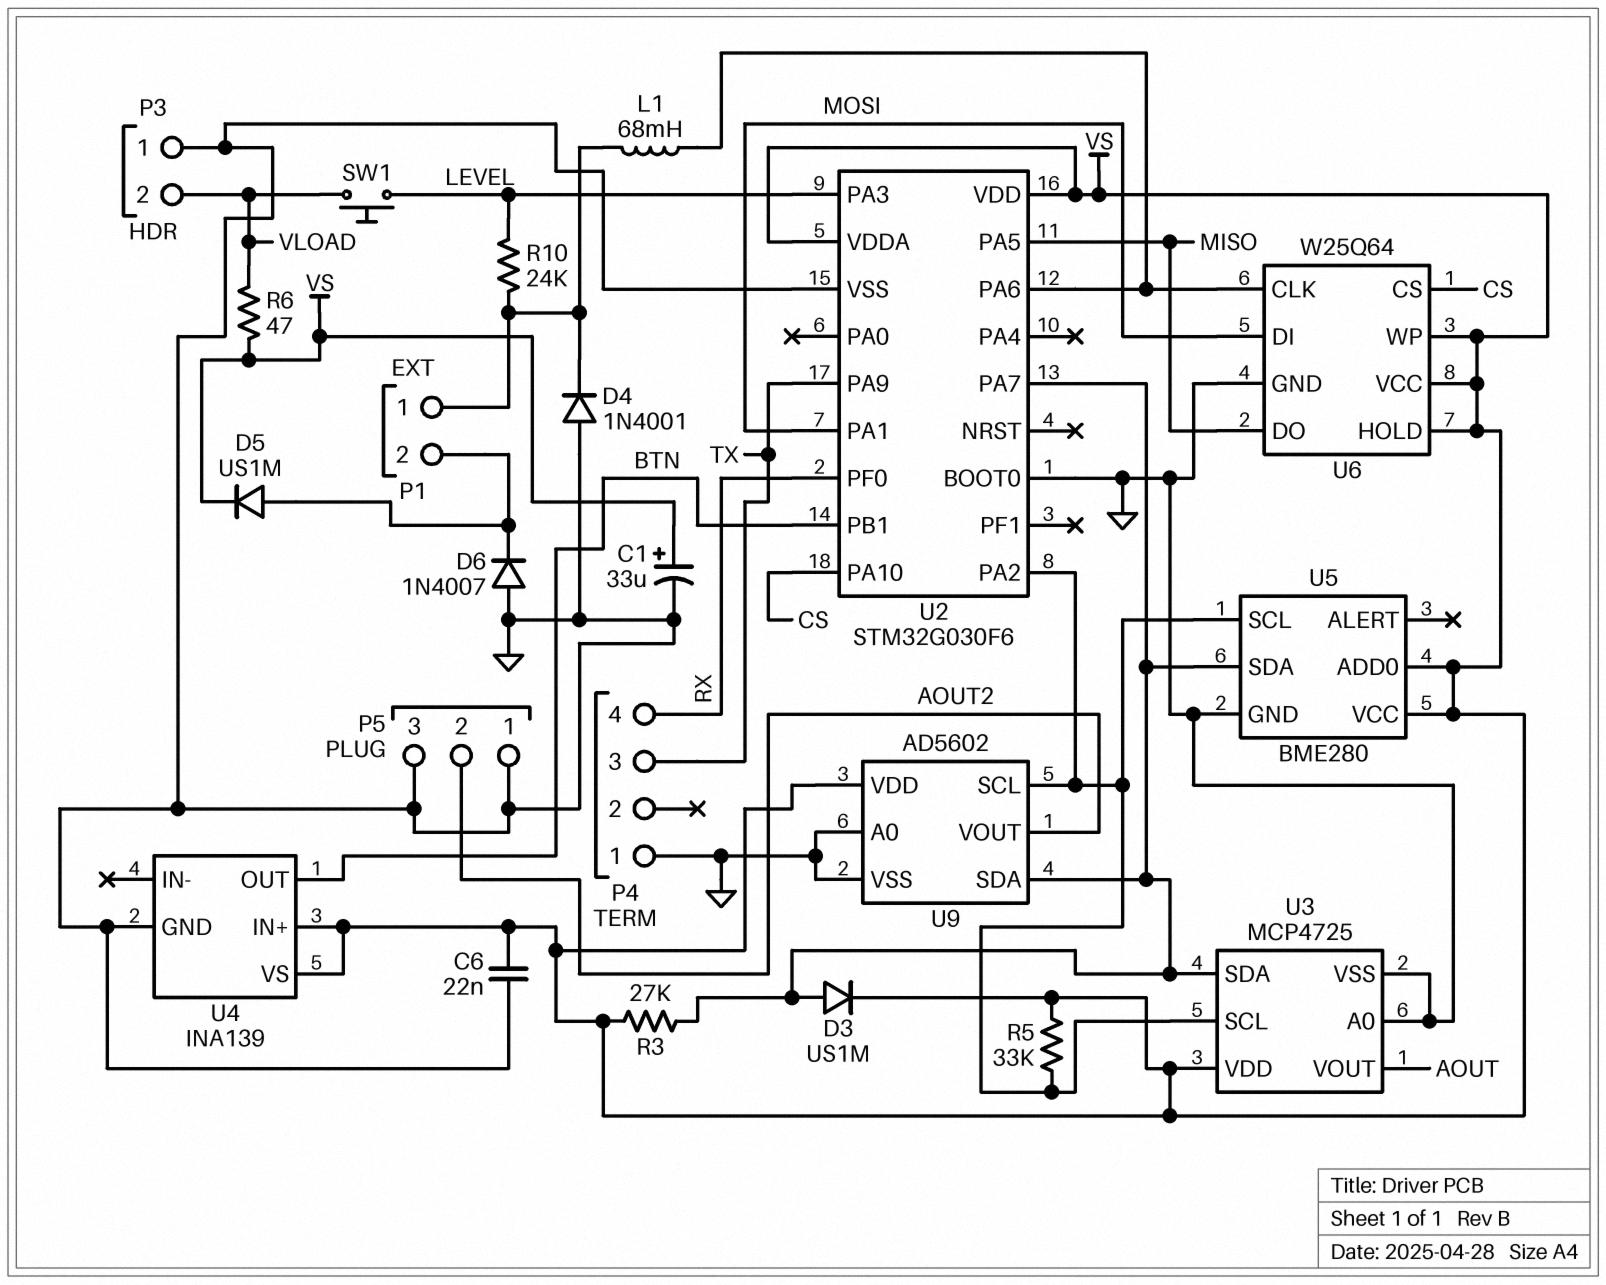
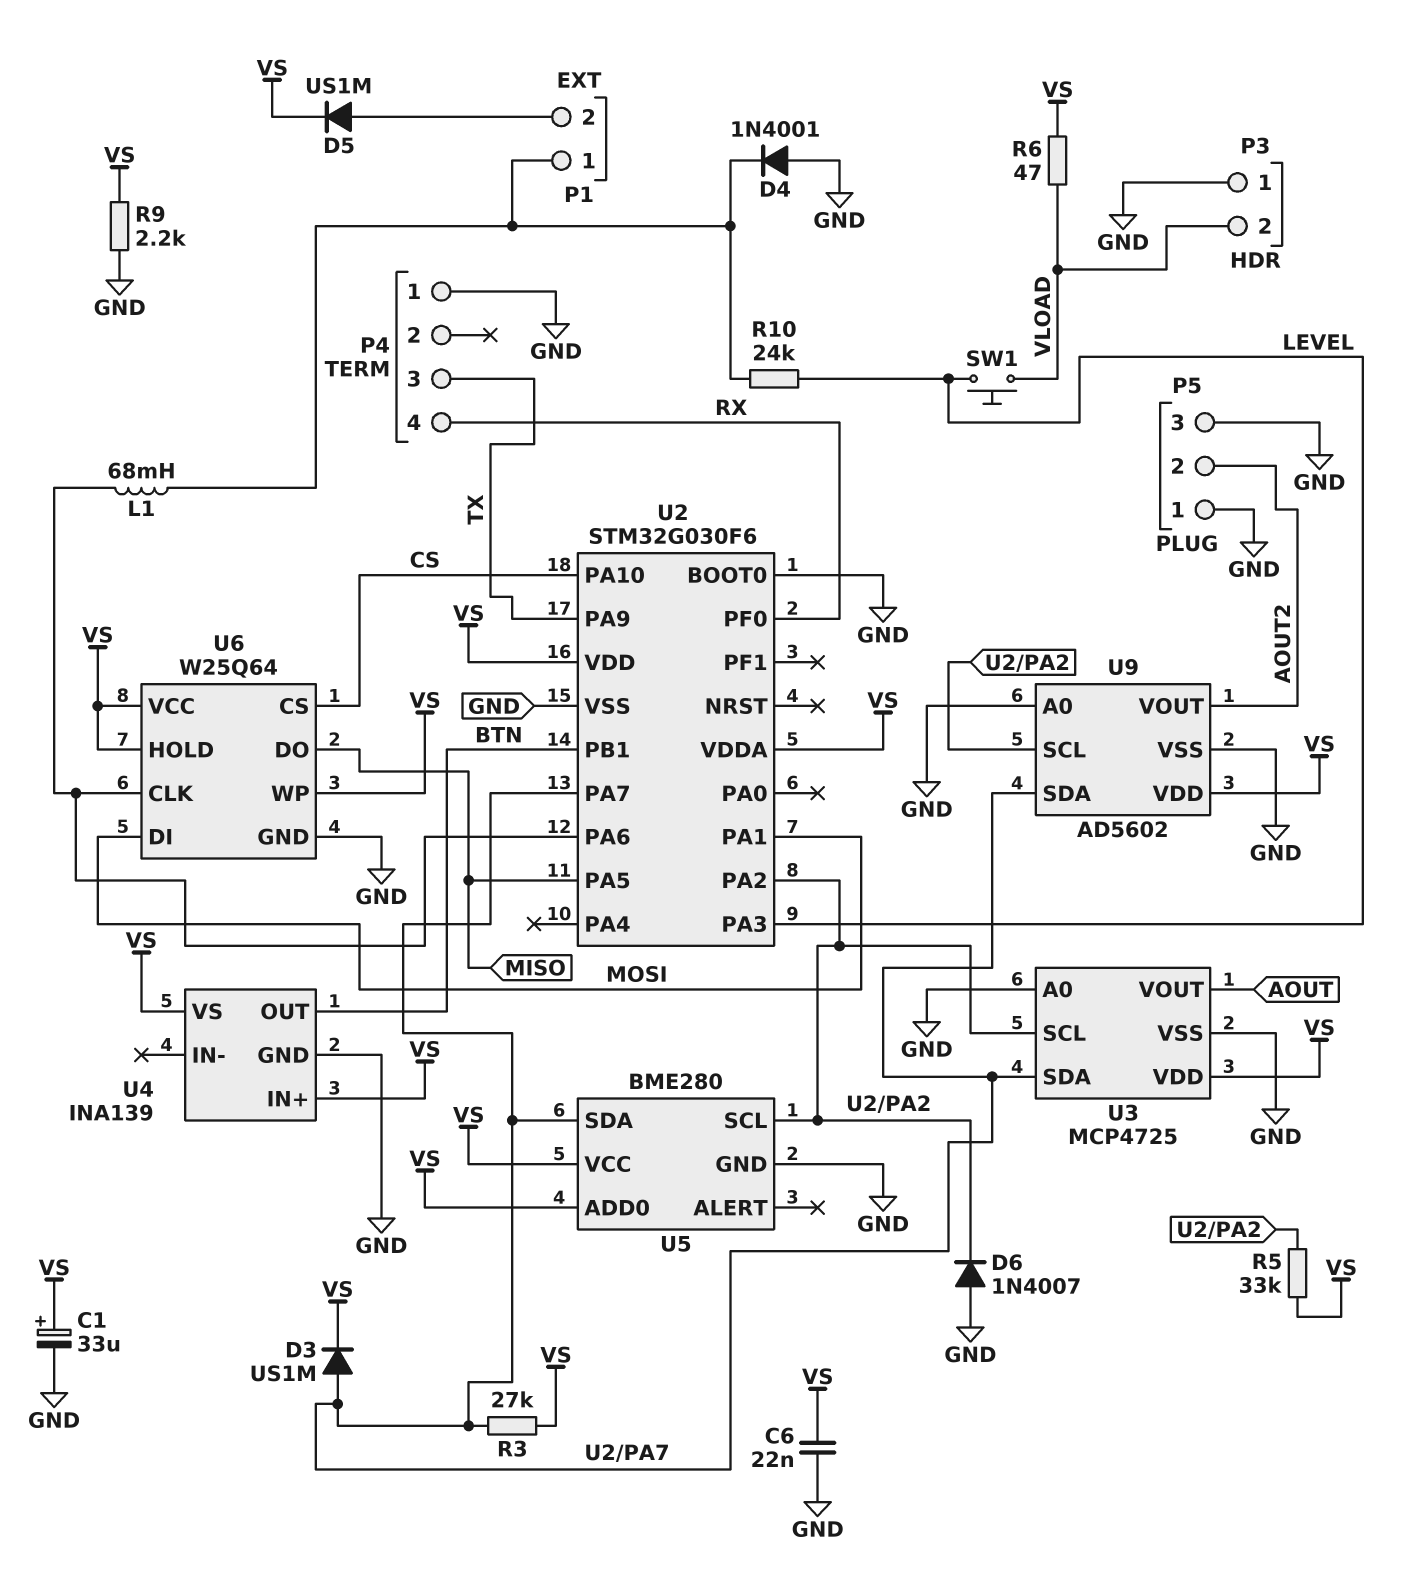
D6: diode 1N4007 (A GND, K P1/2) -> diode 1N4007 (A GND, K U2/PA2)
R9: none -> 2.2k (GND, VS)

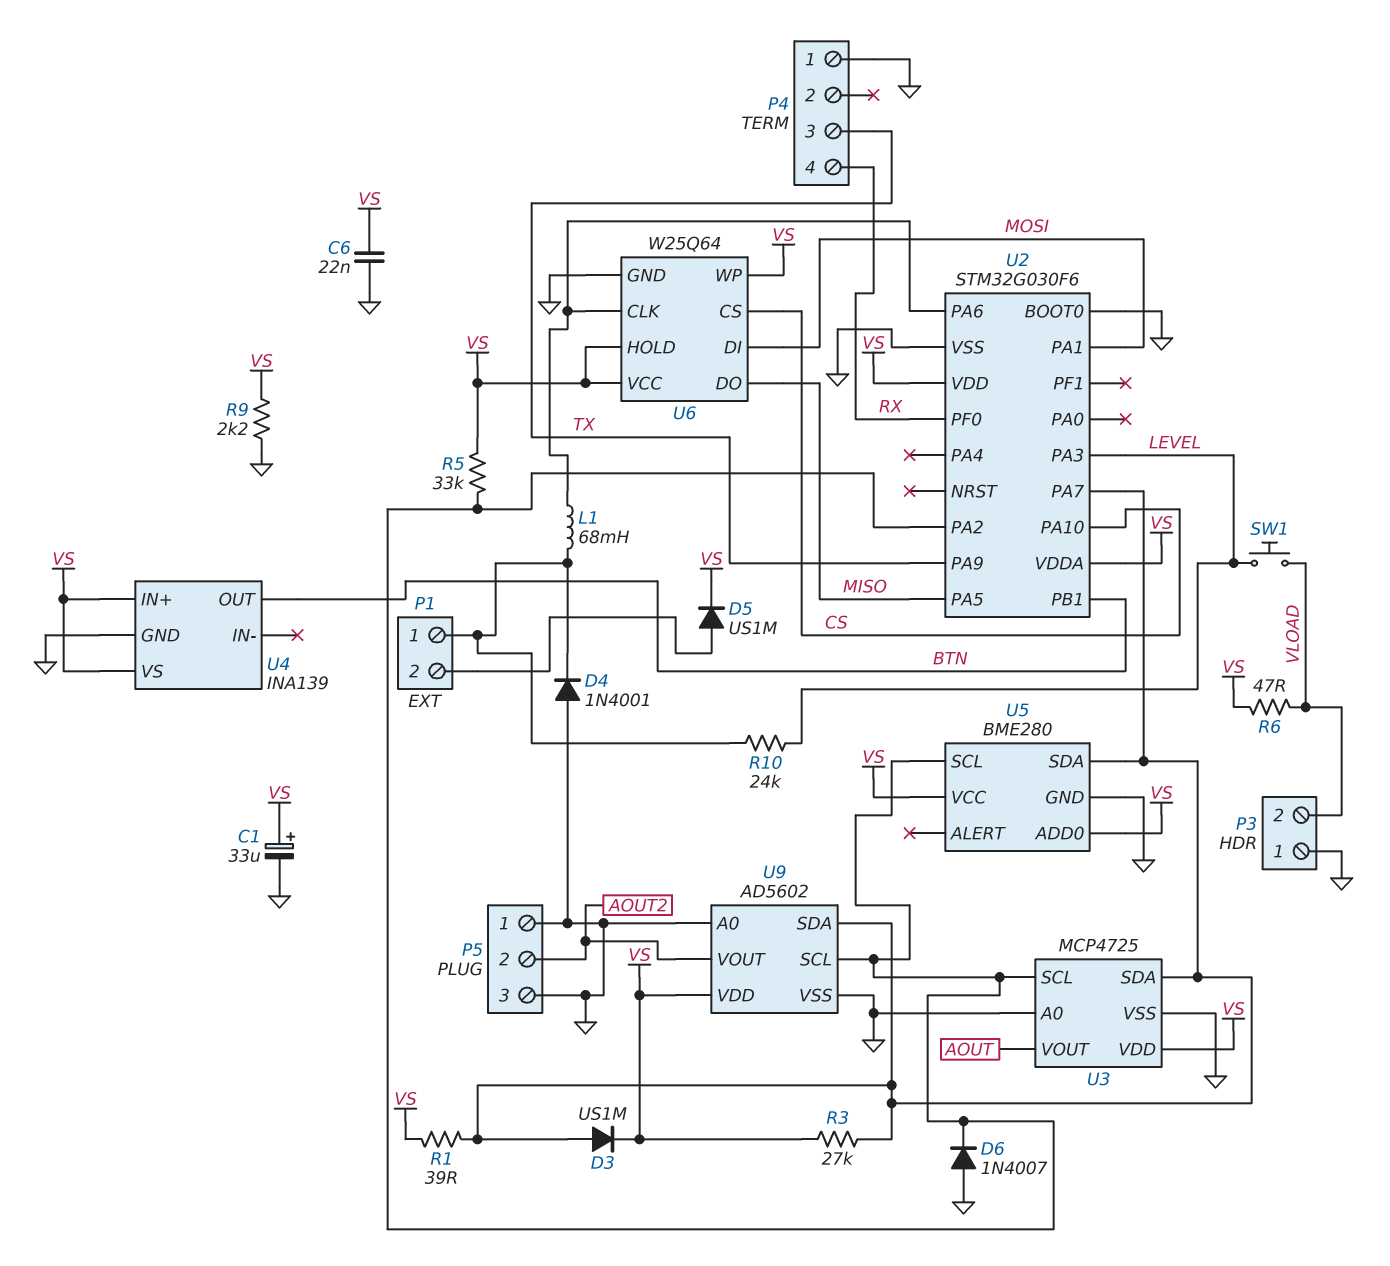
R1: none -> 39 (U2/PA7, VS)

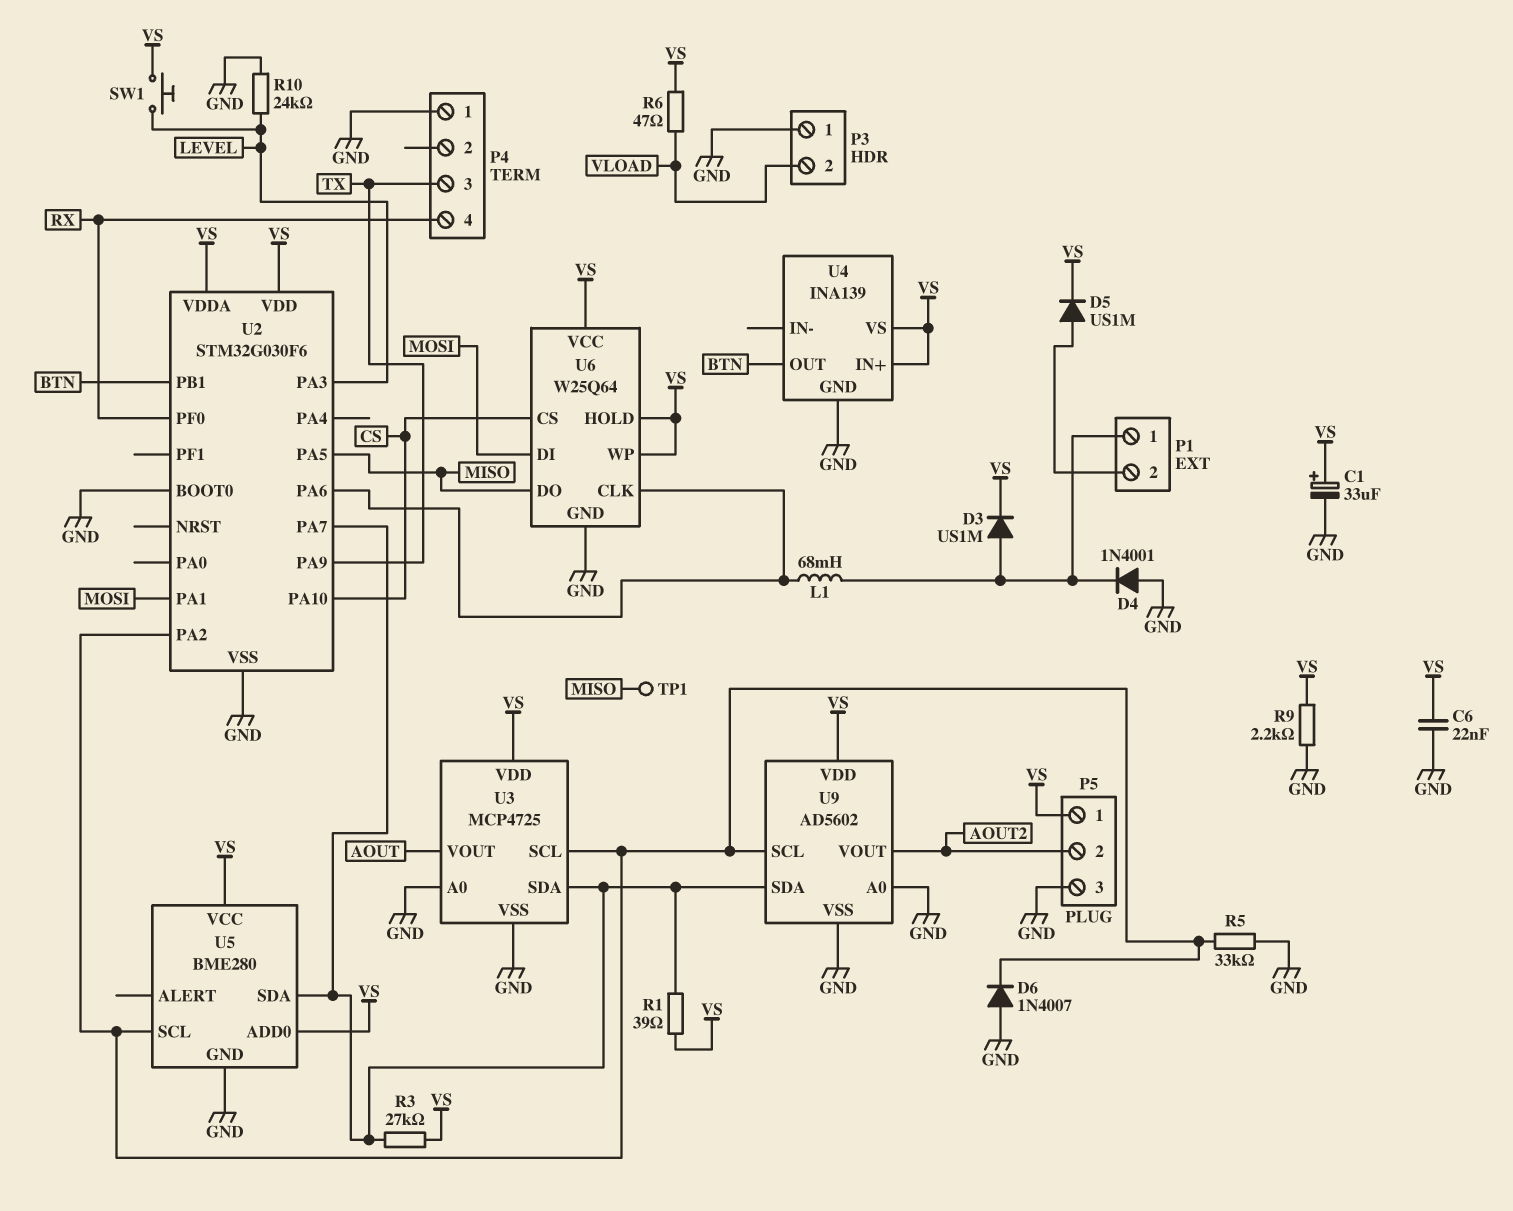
D3: diode US1M (A U2/PA7, K VS) -> diode US1M (A P1/1, K VS)
P5 pin 1: GND -> VS
R5: 33k (U2/PA2, VS) -> 33k (GND, U2/PA2)
R10: 24k (LEVEL, P1/1) -> 24k (GND, LEVEL)
SW1: button (LEVEL, VLOAD) -> button (LEVEL, VS)
TP1: none -> test point (MISO)

